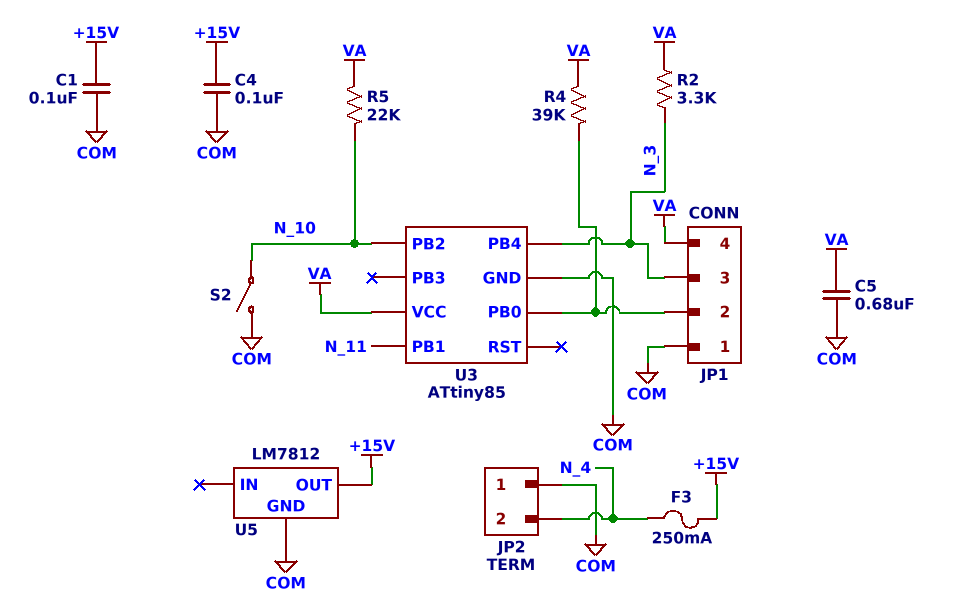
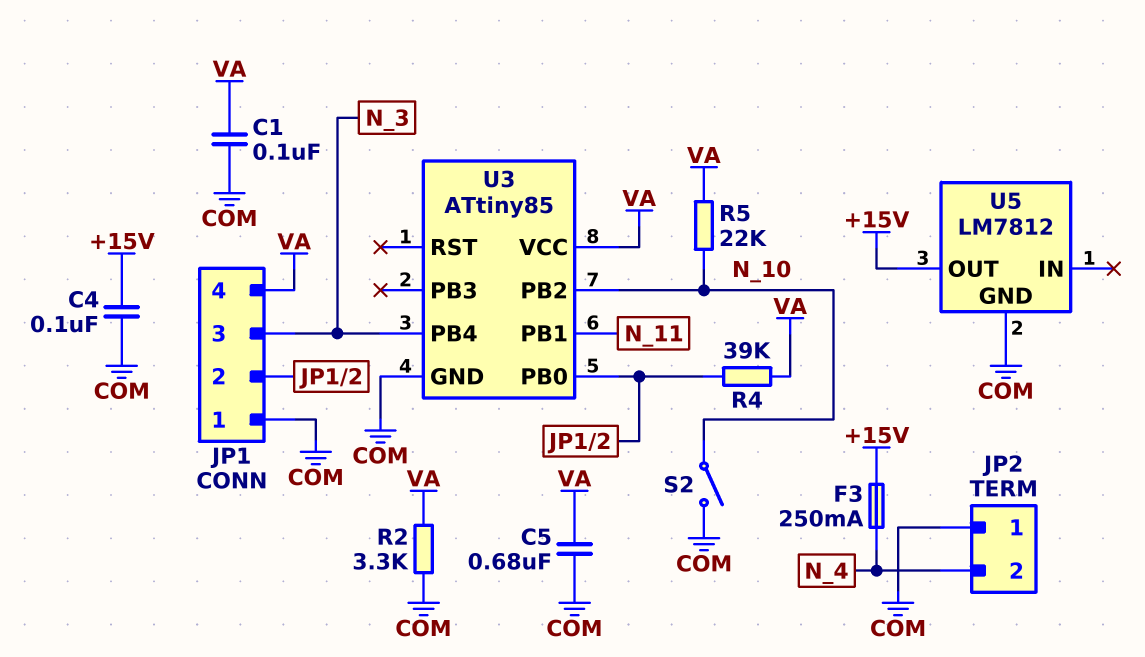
C1: 100nF (+15V, COM) -> 100nF (COM, VA)
R2: 3.3k (N_3, VA) -> 3.3k (COM, VA)

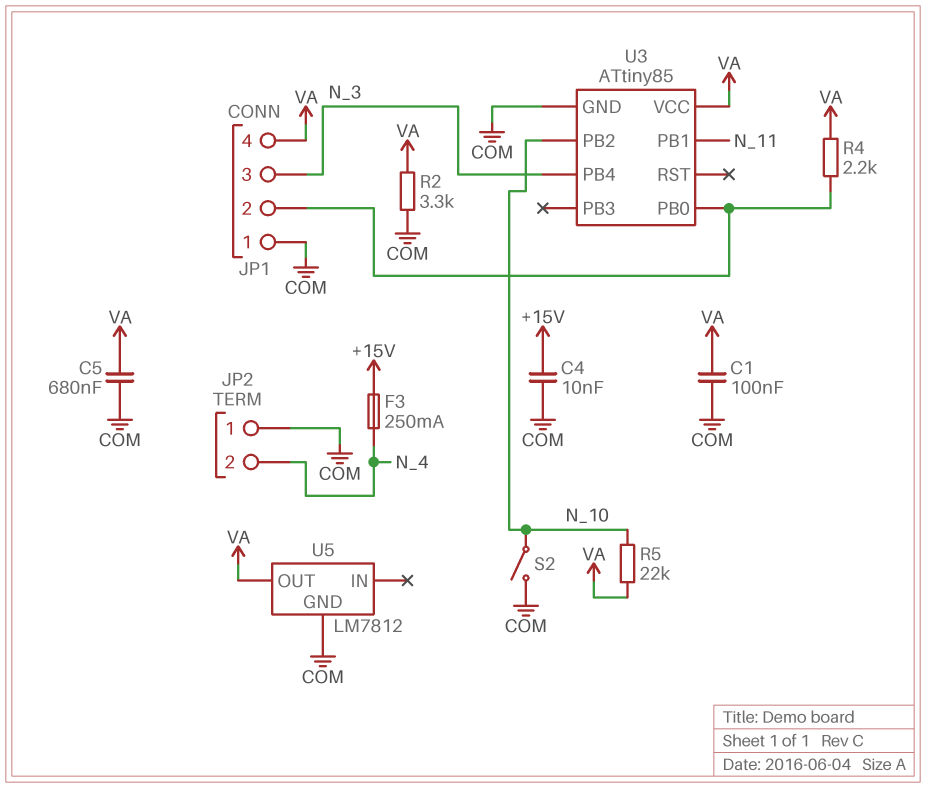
C4: 100nF (+15V, COM) -> 10nF (+15V, COM)
R4: 39k (JP1/2, VA) -> 2.2k (JP1/2, VA)
U5 pin OUT: +15V -> VA

